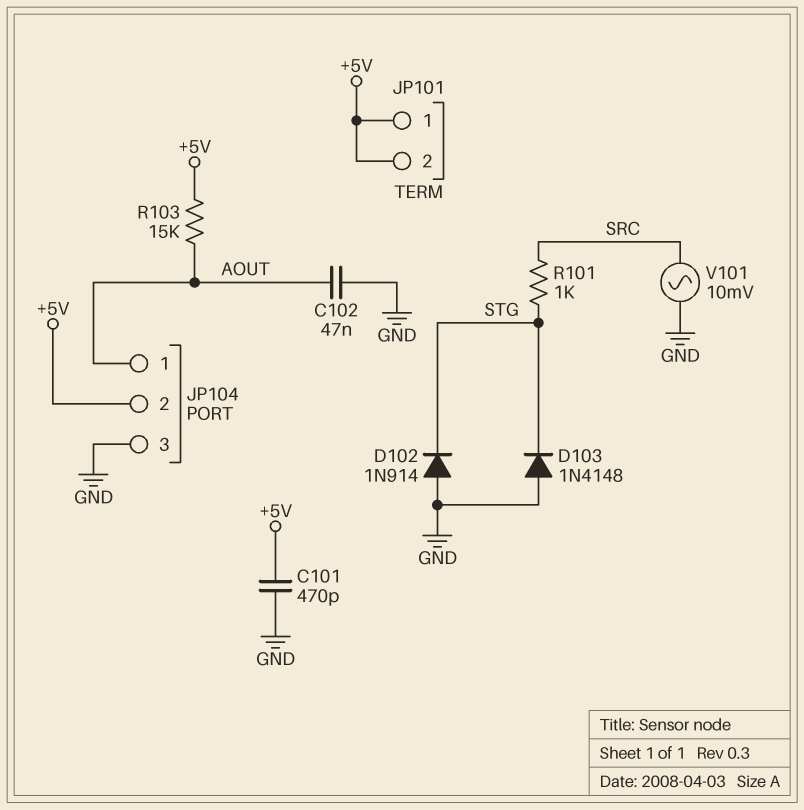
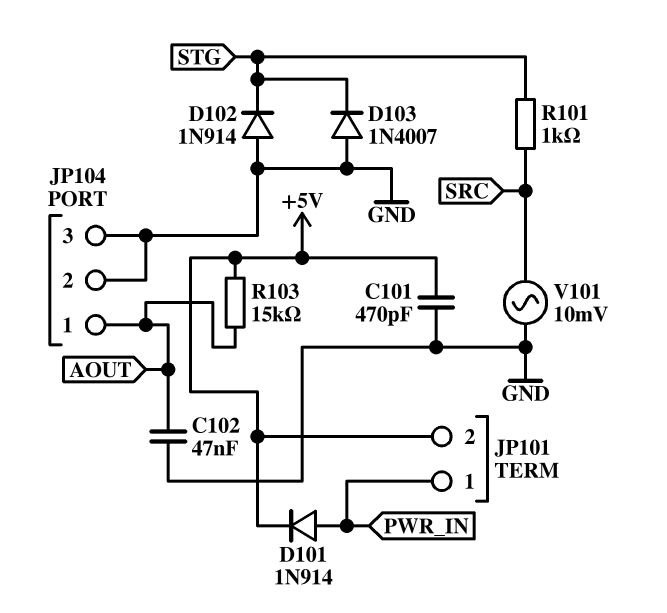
D101: none -> diode 1N914 (A PWR_IN, K +5V)
D103: diode 1N4148 (A GND, K STG) -> diode 1N4007 (A GND, K STG)
JP101 pin 1: +5V -> PWR_IN
JP104 pin 2: +5V -> GND

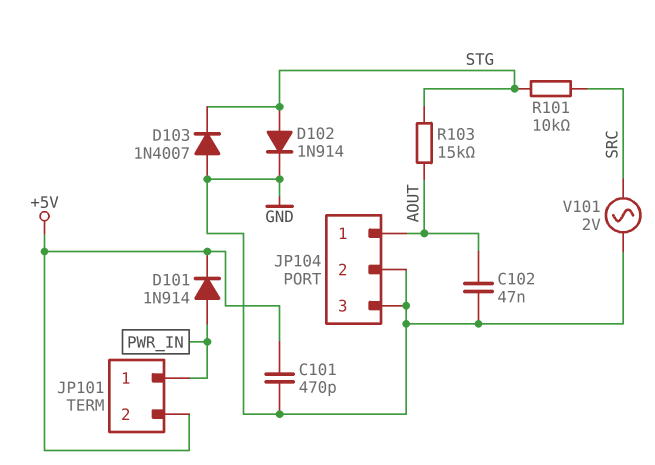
D102: diode 1N914 (A GND, K STG) -> diode 1N914 (A STG, K GND)
R101: 1k (SRC, STG) -> 10k (SRC, STG)
R103: 15k (+5V, AOUT) -> 15k (AOUT, STG)
V101: AC 10mV (GND, SRC) -> AC 2V (GND, SRC)

